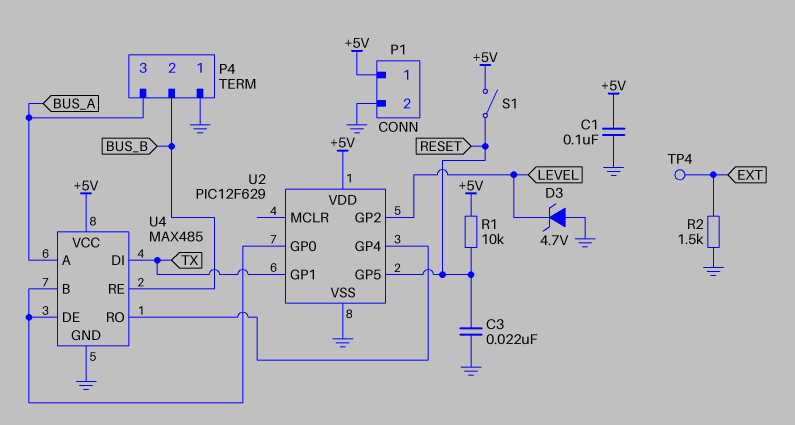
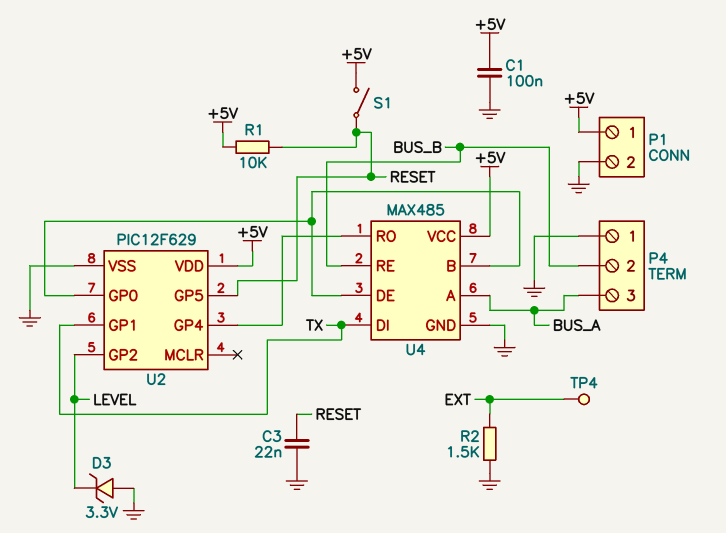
D3: zener 4.7V (A GND, K LEVEL) -> zener 3.3V (A GND, K LEVEL)

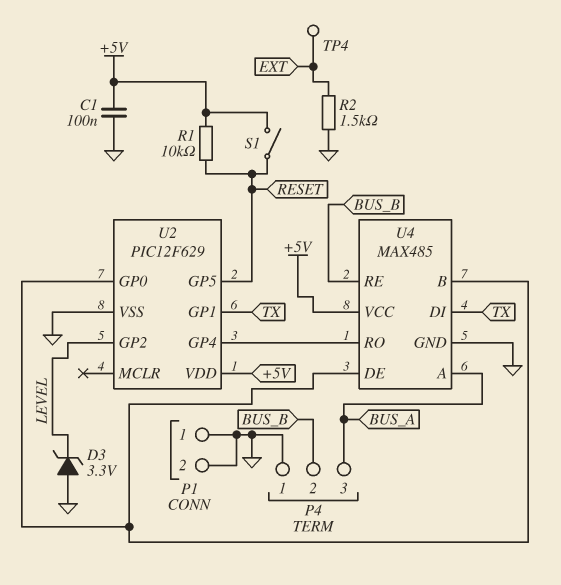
C3: 22nF (GND, RESET) -> none
P1 pin 1: +5V -> GND

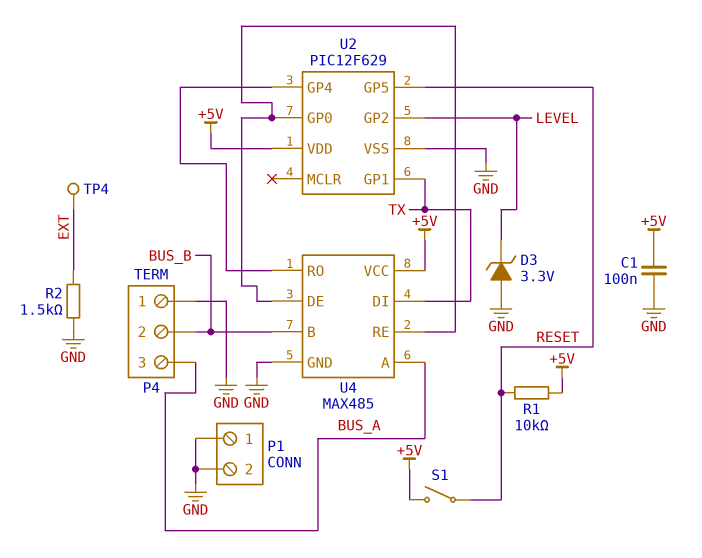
U4 pin B: U2/GP0 -> BUS_B
U4 pin RE: BUS_B -> U2/GP0

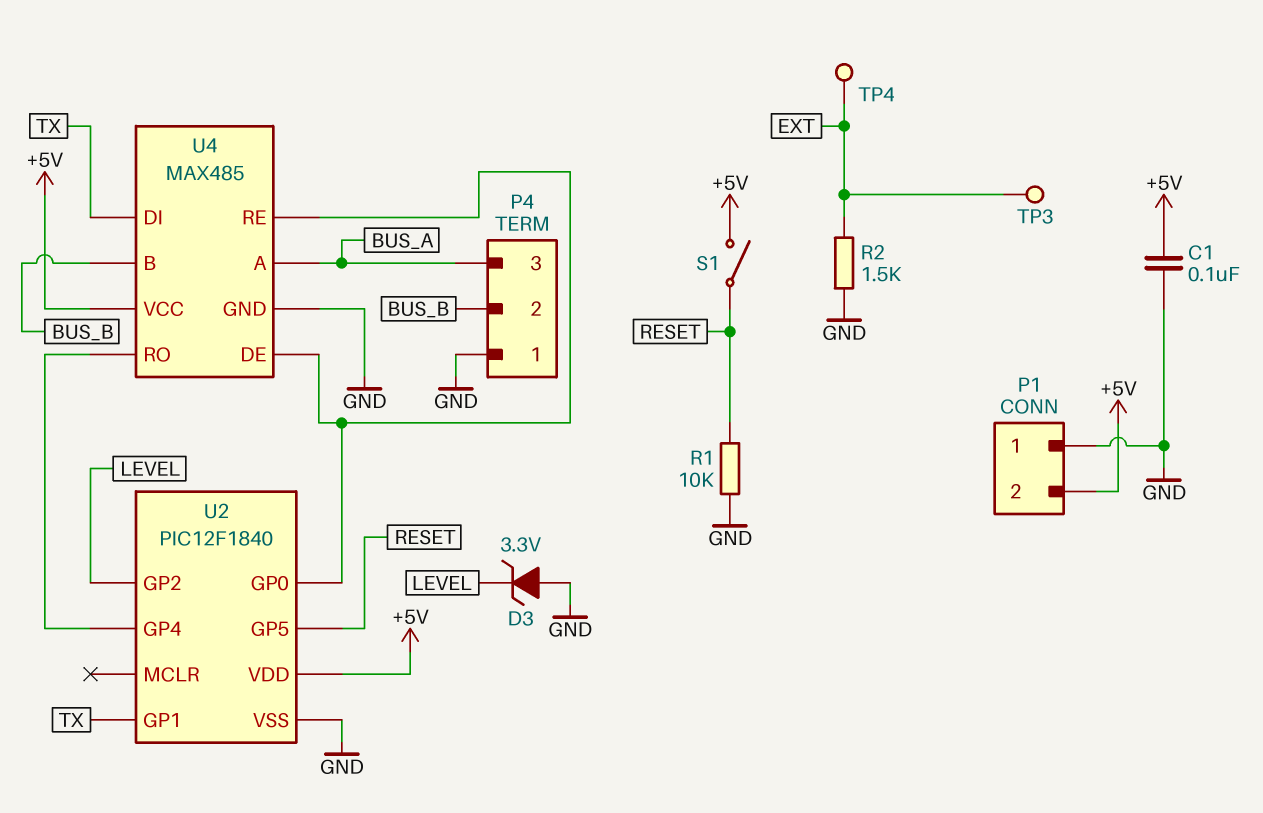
P1 pin 2: GND -> +5V
R1: 10k (+5V, RESET) -> 10k (GND, RESET)
TP3: none -> test point (EXT)
U2: PIC12F629 -> PIC12F1840

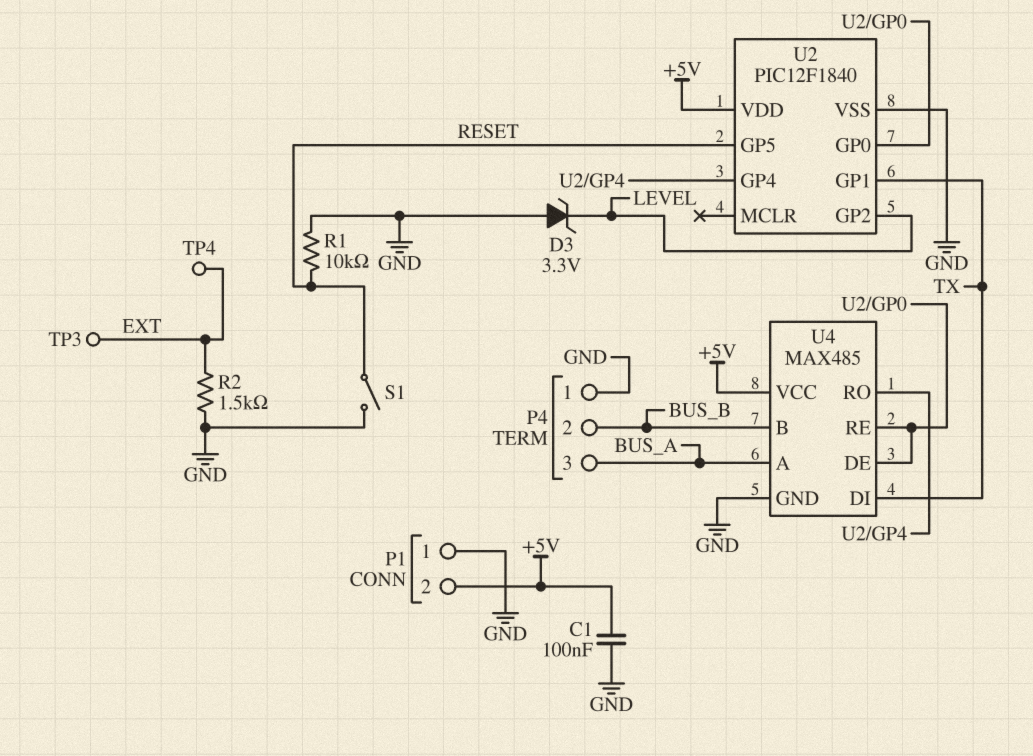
S1: switch (+5V, RESET) -> switch (GND, RESET)

